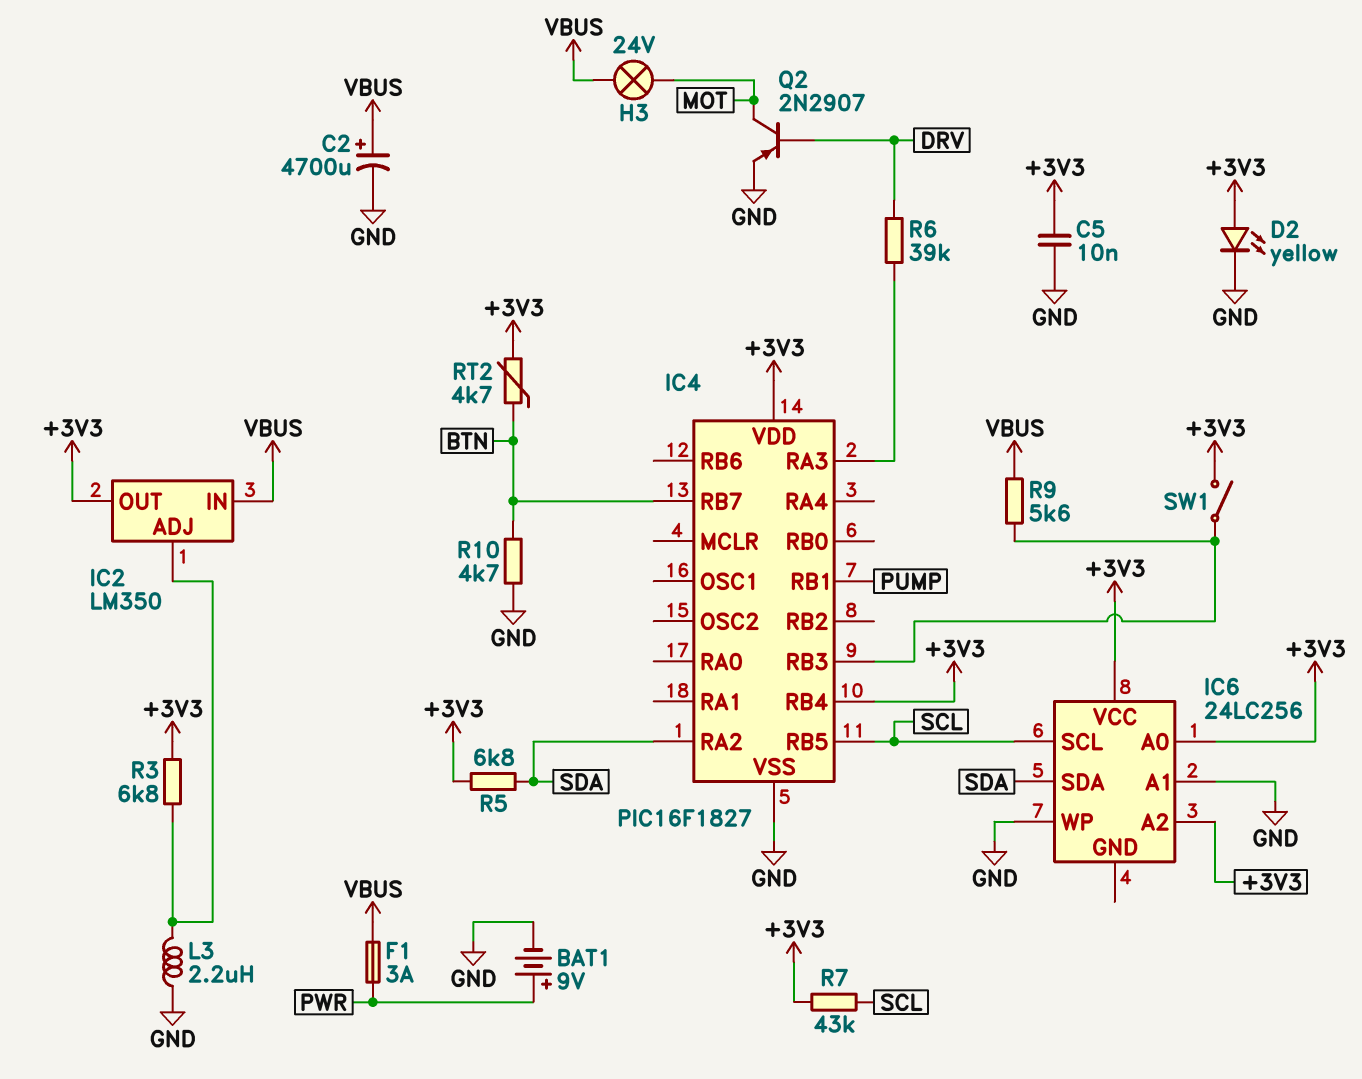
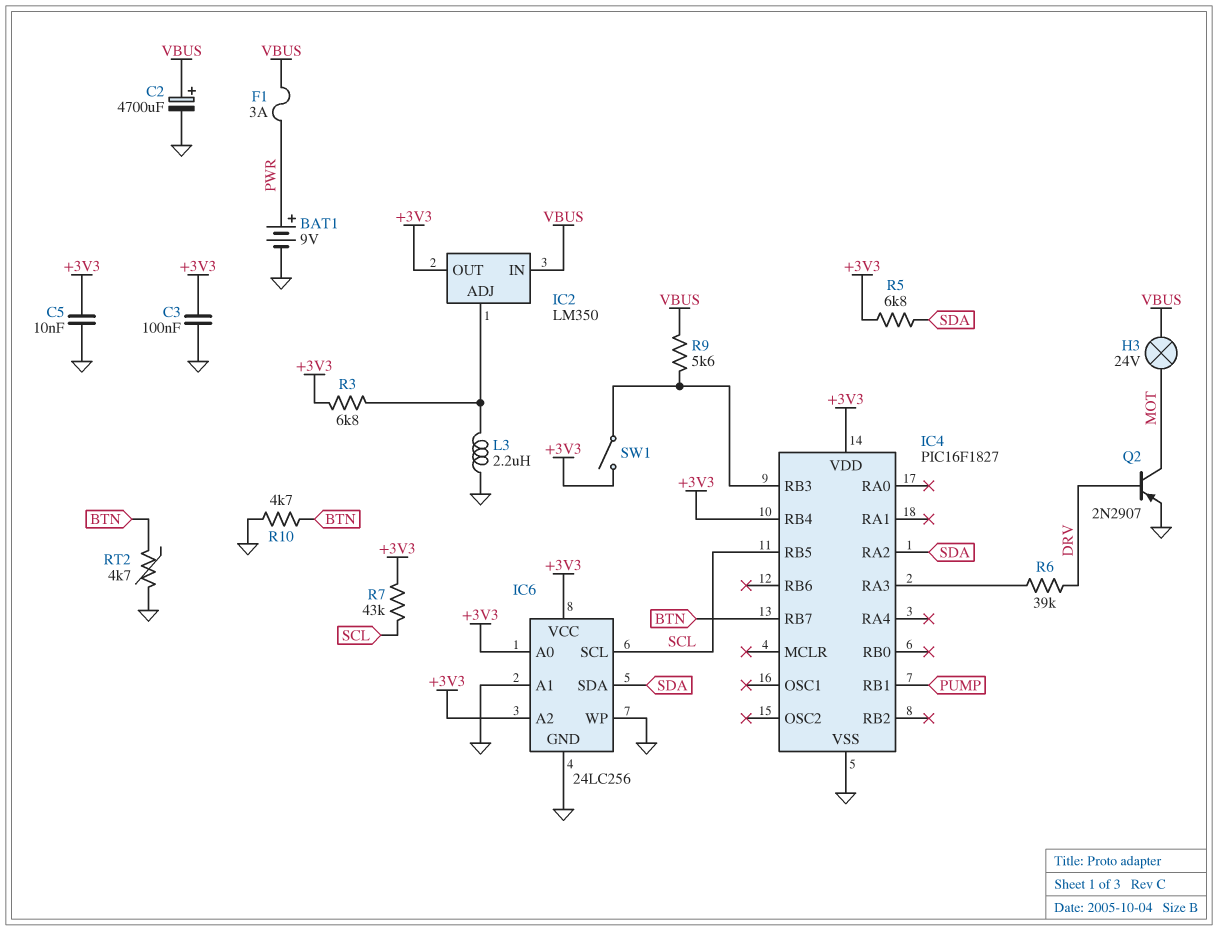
C3: none -> 100nF (+3V3, GND)
D2: LED yellow (A +3V3, K GND) -> none
IC6 pin GND: none -> GND
RT2: 4.7k (+3V3, BTN) -> 4.7k (BTN, GND)

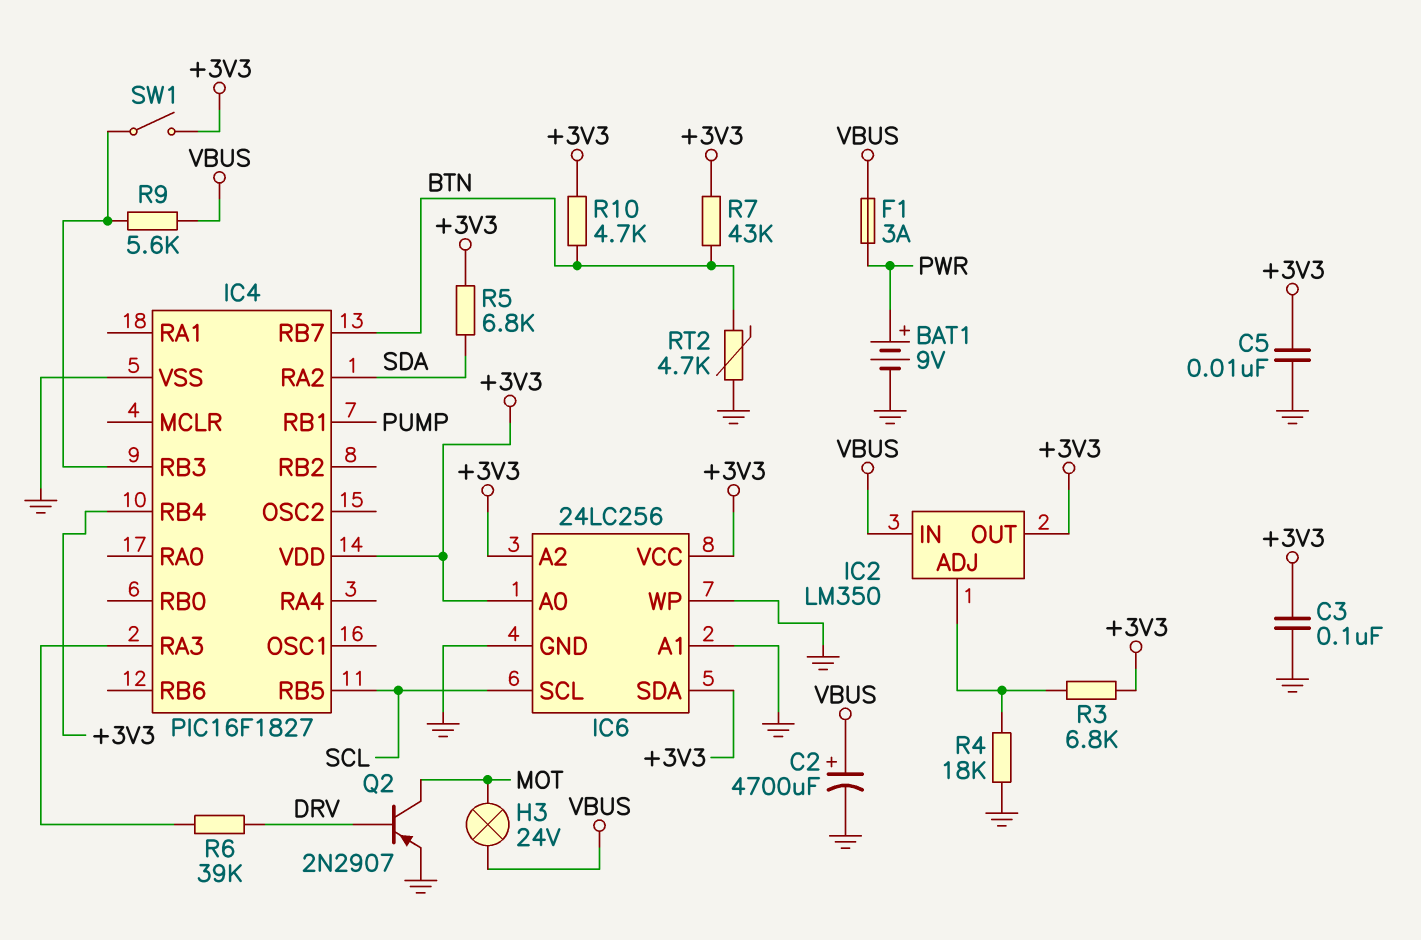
IC6 pin SDA: SDA -> +3V3
L3: 2.2uH (GND, IC2/ADJ) -> none
R4: none -> 18k (GND, IC2/ADJ)
R7: 43k (+3V3, SCL) -> 43k (+3V3, BTN)
R10: 4.7k (BTN, GND) -> 4.7k (+3V3, BTN)

